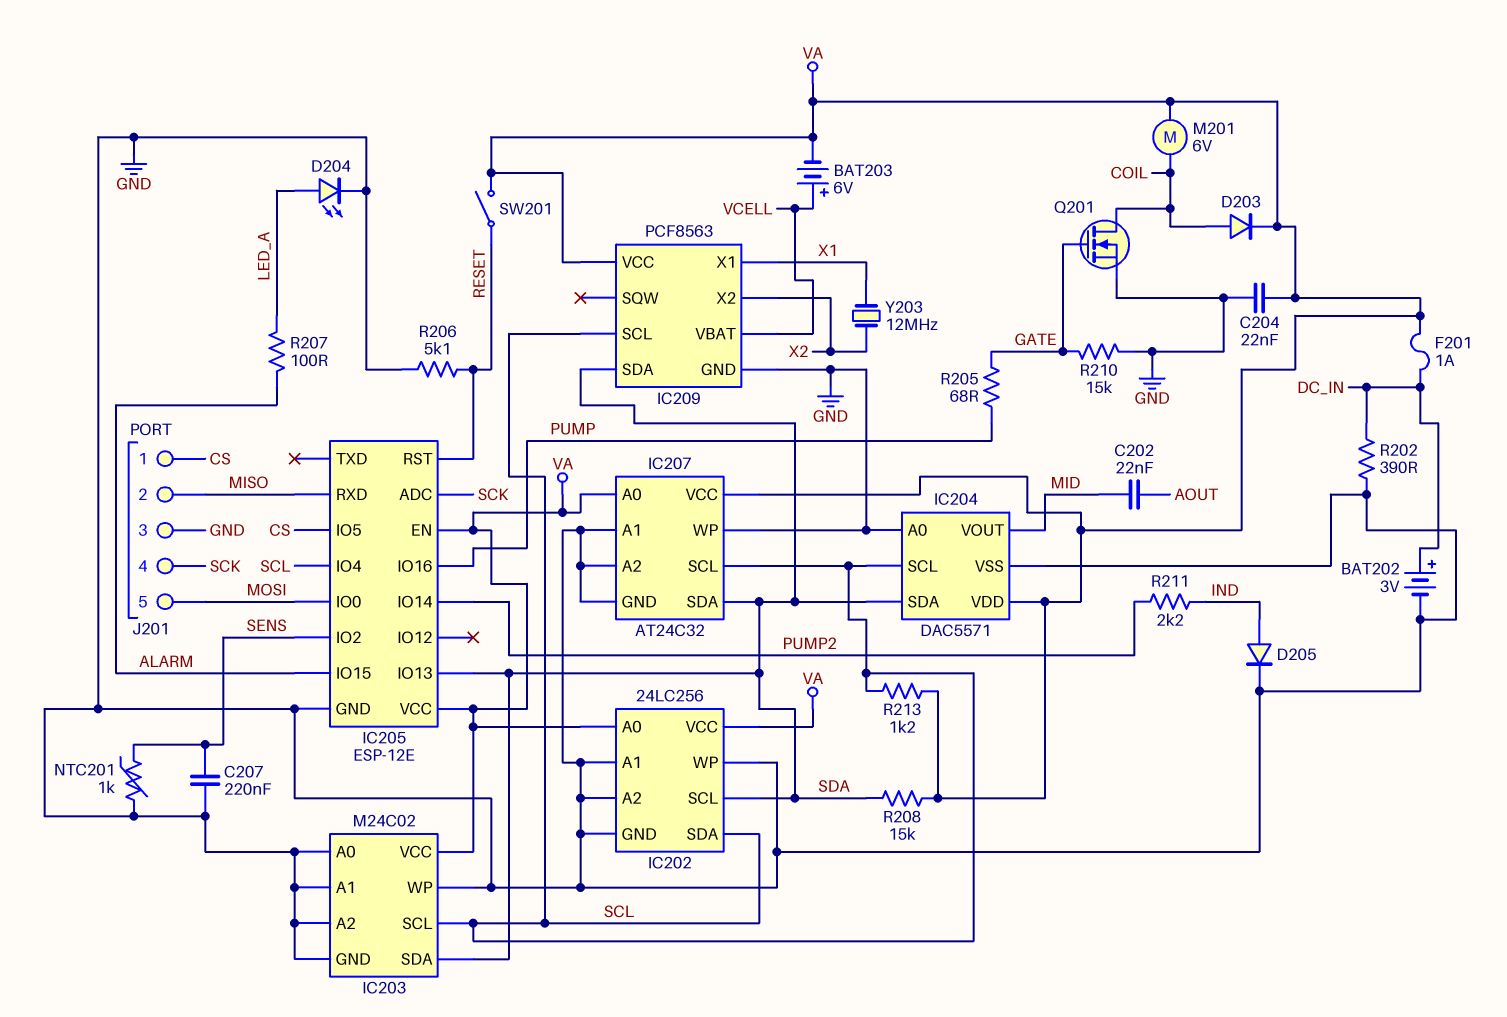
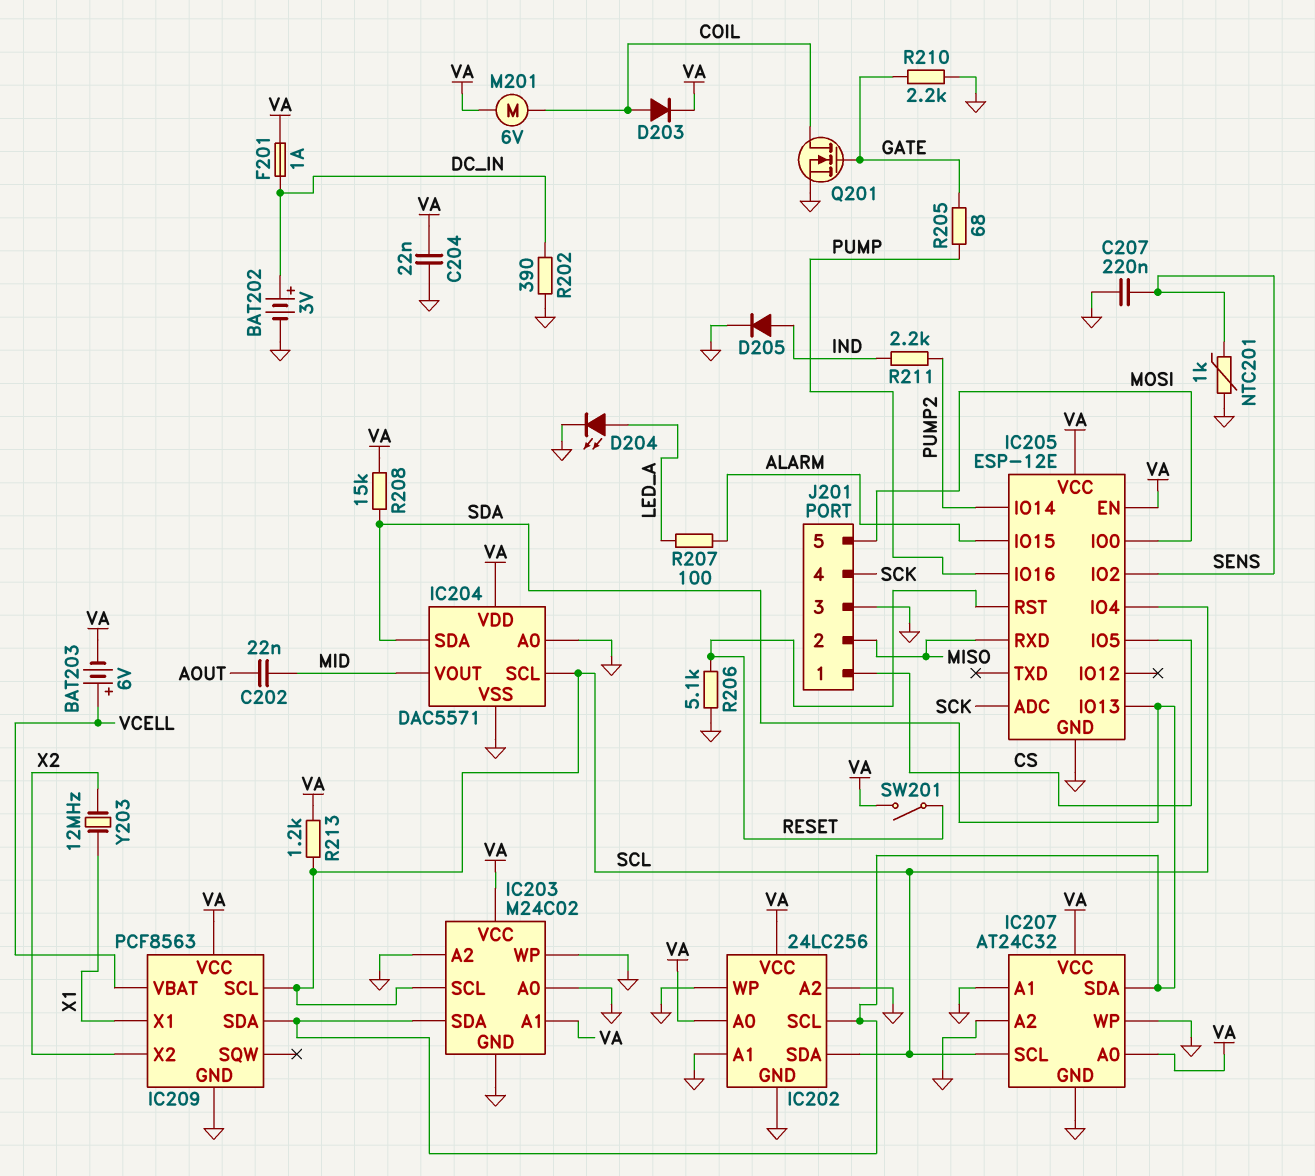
IC203 pin A1: GND -> VA
R210: 15k (GATE, GND) -> 2.2k (GATE, GND)

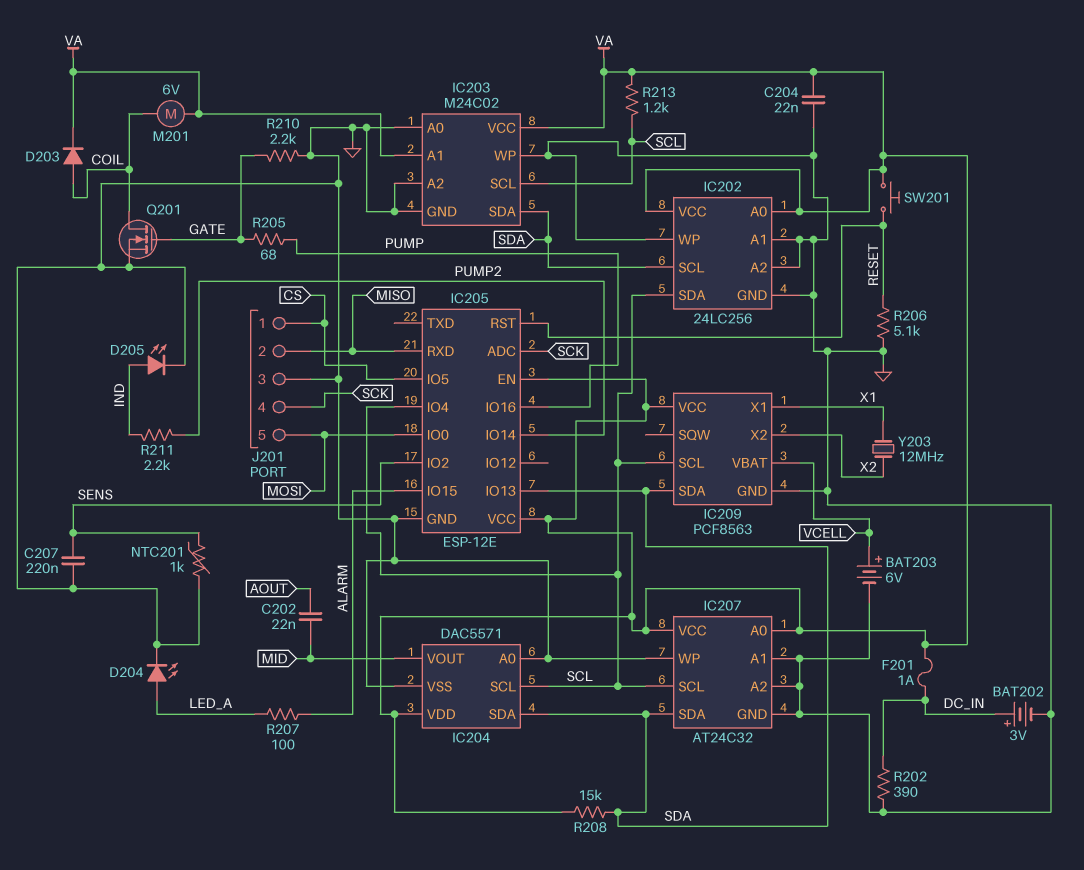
BAT203: 6V (plus VCELL, minus VA) -> 6V (plus VCELL, minus GND)
D205: diode (A IND, K GND) -> LED (A IND, K GND)
SW201: switch (RESET, VA) -> button (RESET, VA)

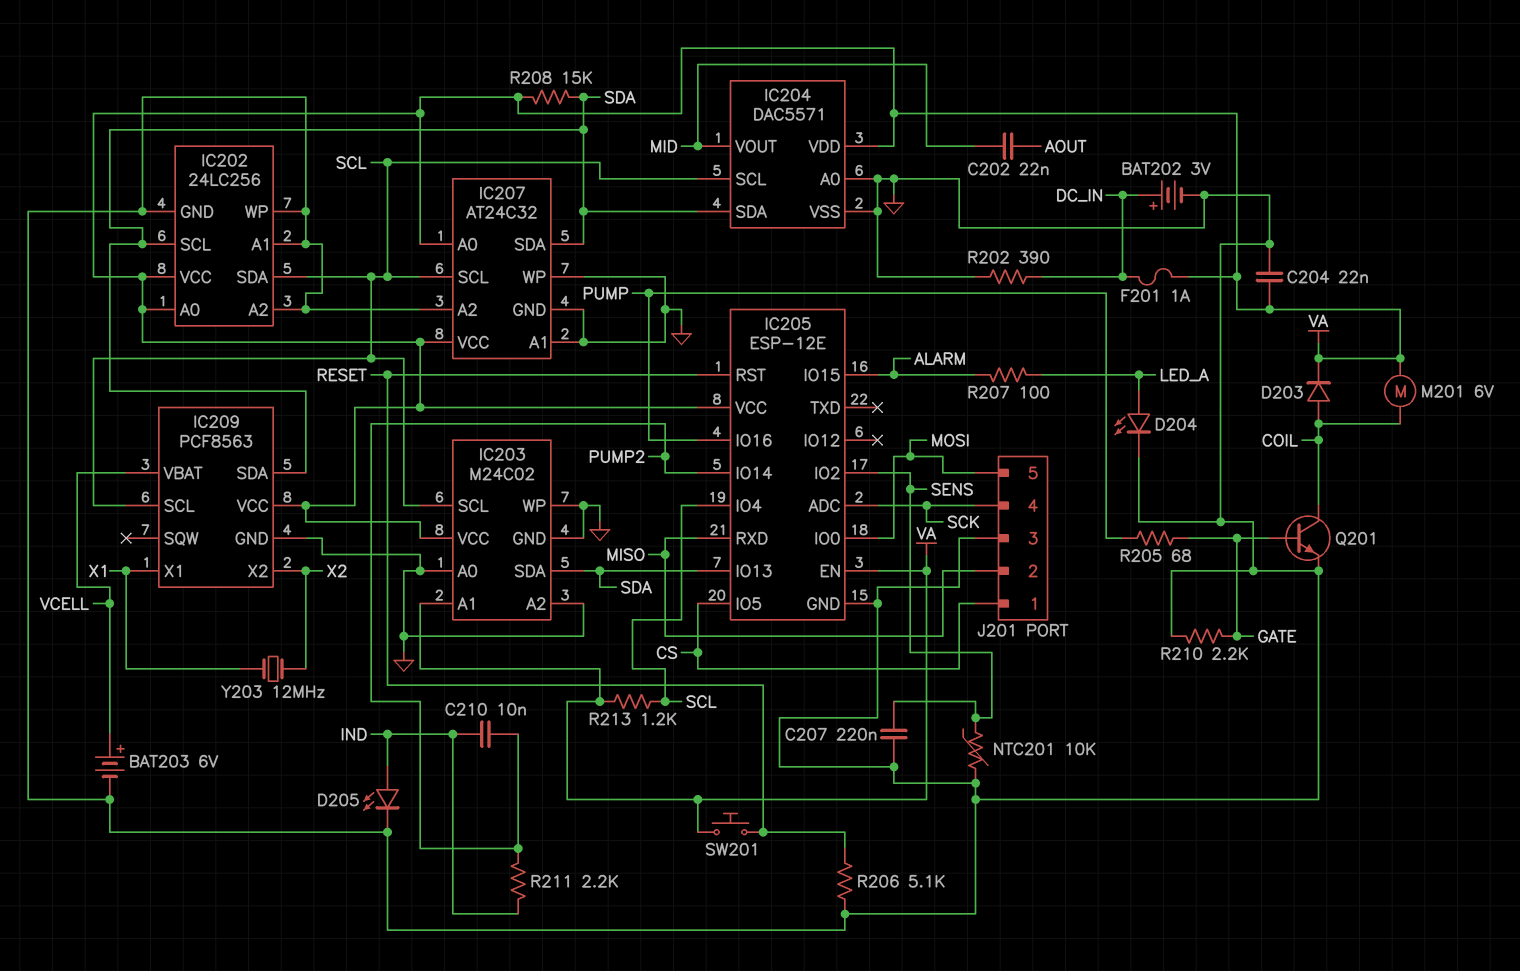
C210: none -> 10nF (IND, PUMP2)
NTC201: 1k (GND, SENS) -> 10k (GND, SENS)
Q201: NMOS (G GATE, D COIL, S GND) -> NPN (B GATE, C COIL, E GND)

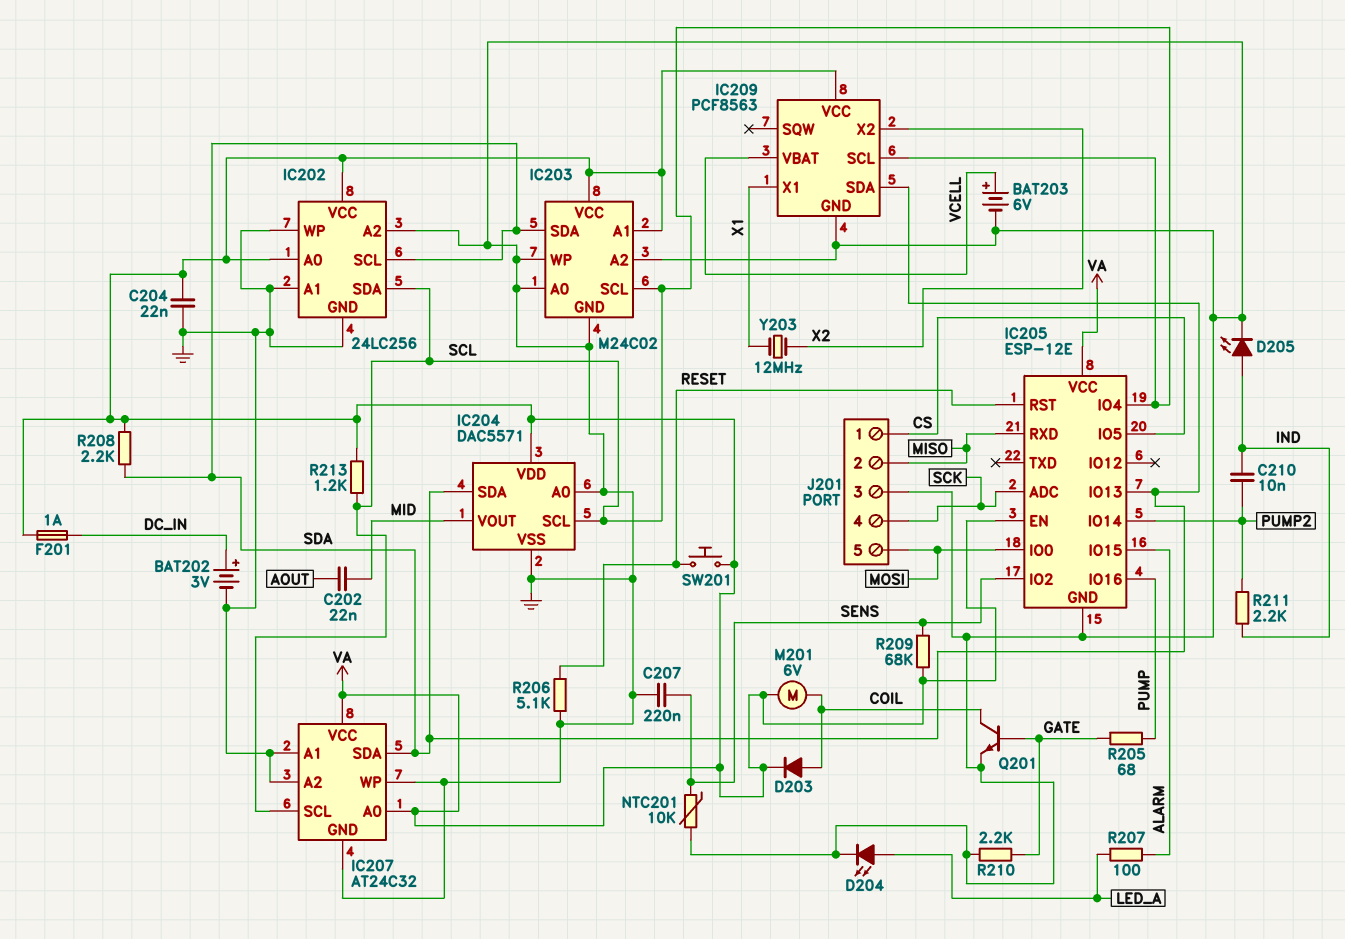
R202: 390 (DC_IN, GND) -> none
R208: 15k (SDA, VA) -> 2.2k (SDA, VA)
R209: none -> 68k (SENS, VA)

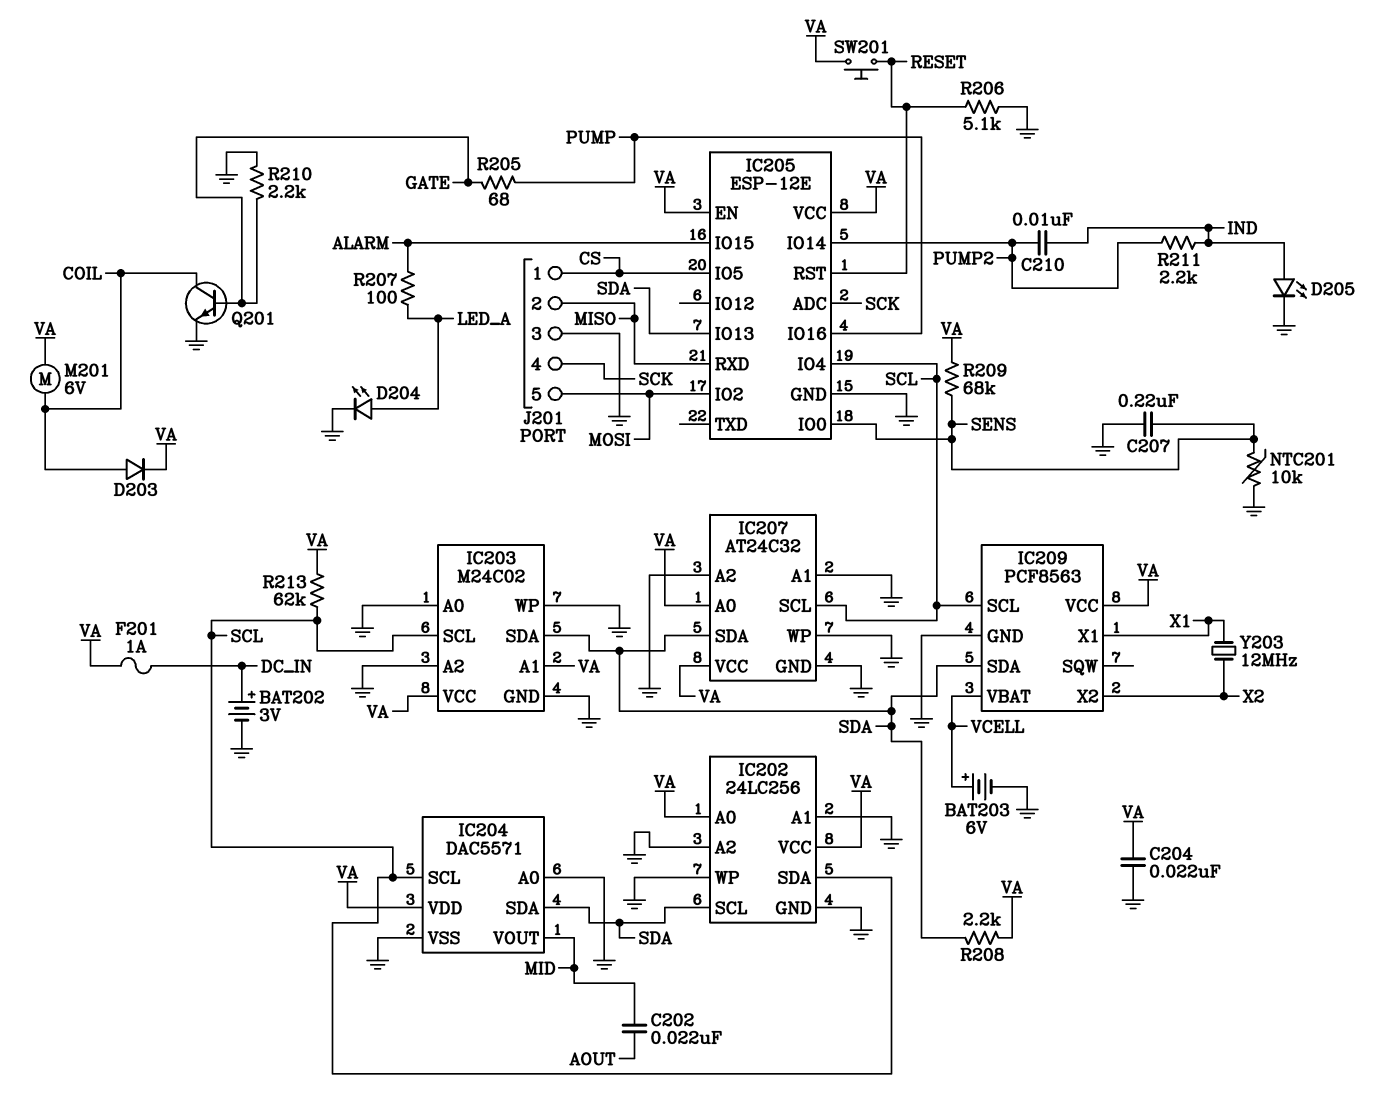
IC205 pin IO0: MOSI -> SENS
IC205 pin IO2: SENS -> MOSI
R213: 1.2k (SCL, VA) -> 62k (SCL, VA)

